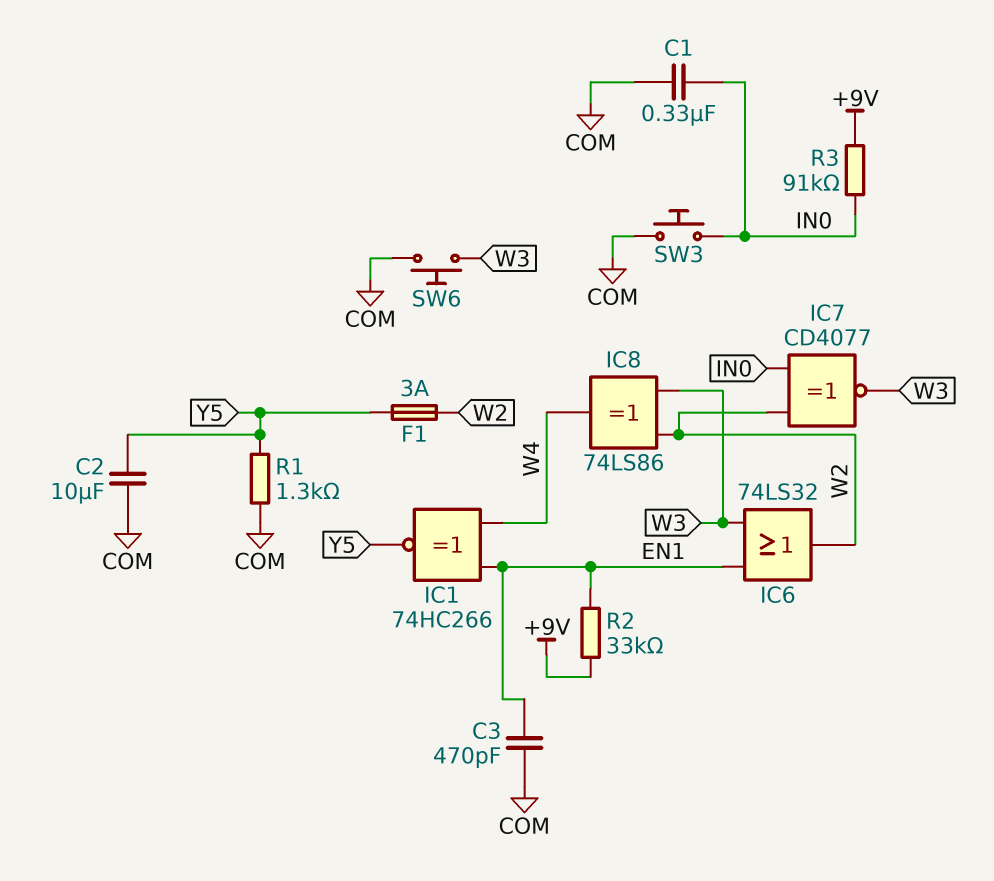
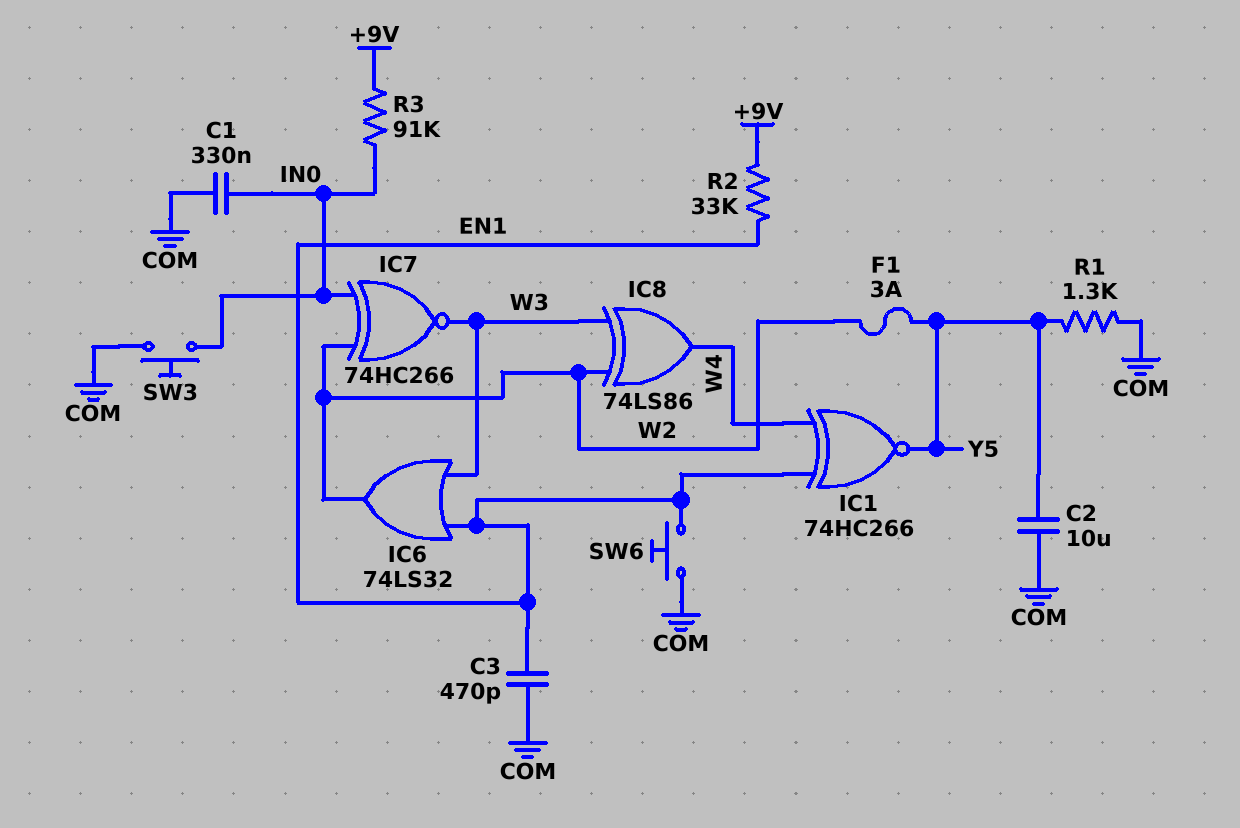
IC7: XNOR CD4077 (in IN0, in W2, out W3) -> XNOR 74HC266 (in IN0, in W2, out W3)
SW6: button (COM, W3) -> button (COM, EN1)

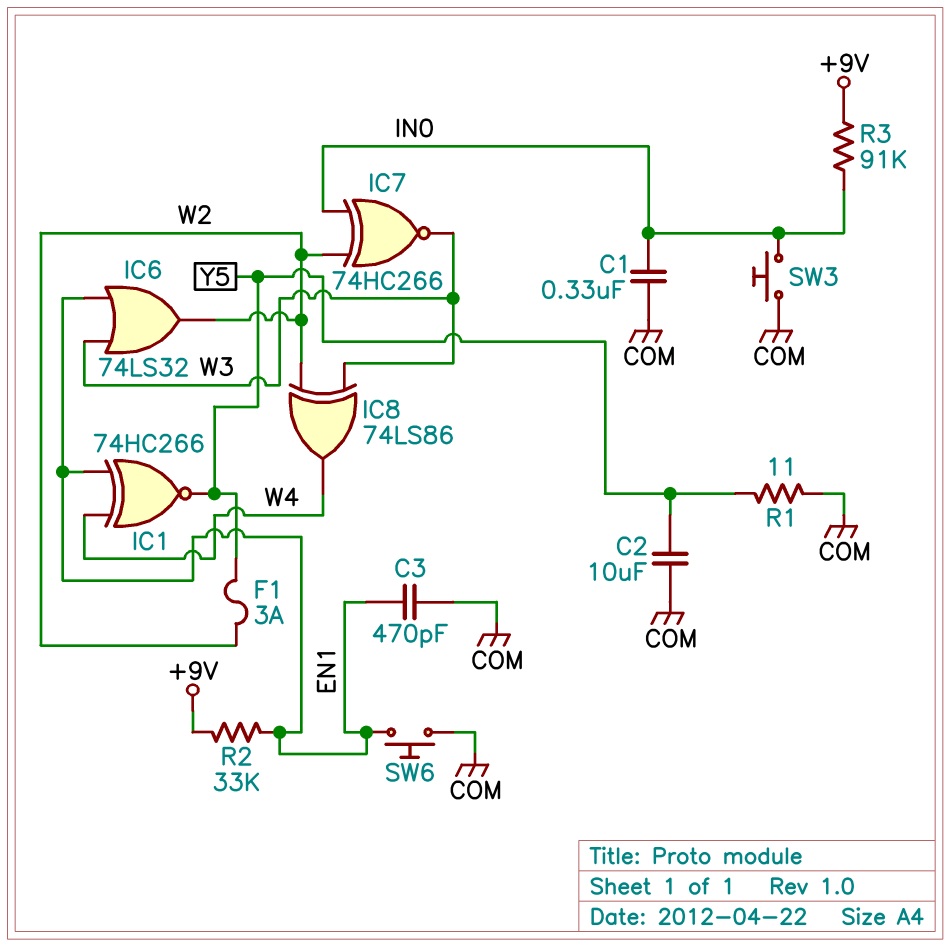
R1: 1.3k (COM, Y5) -> 11 (COM, Y5)

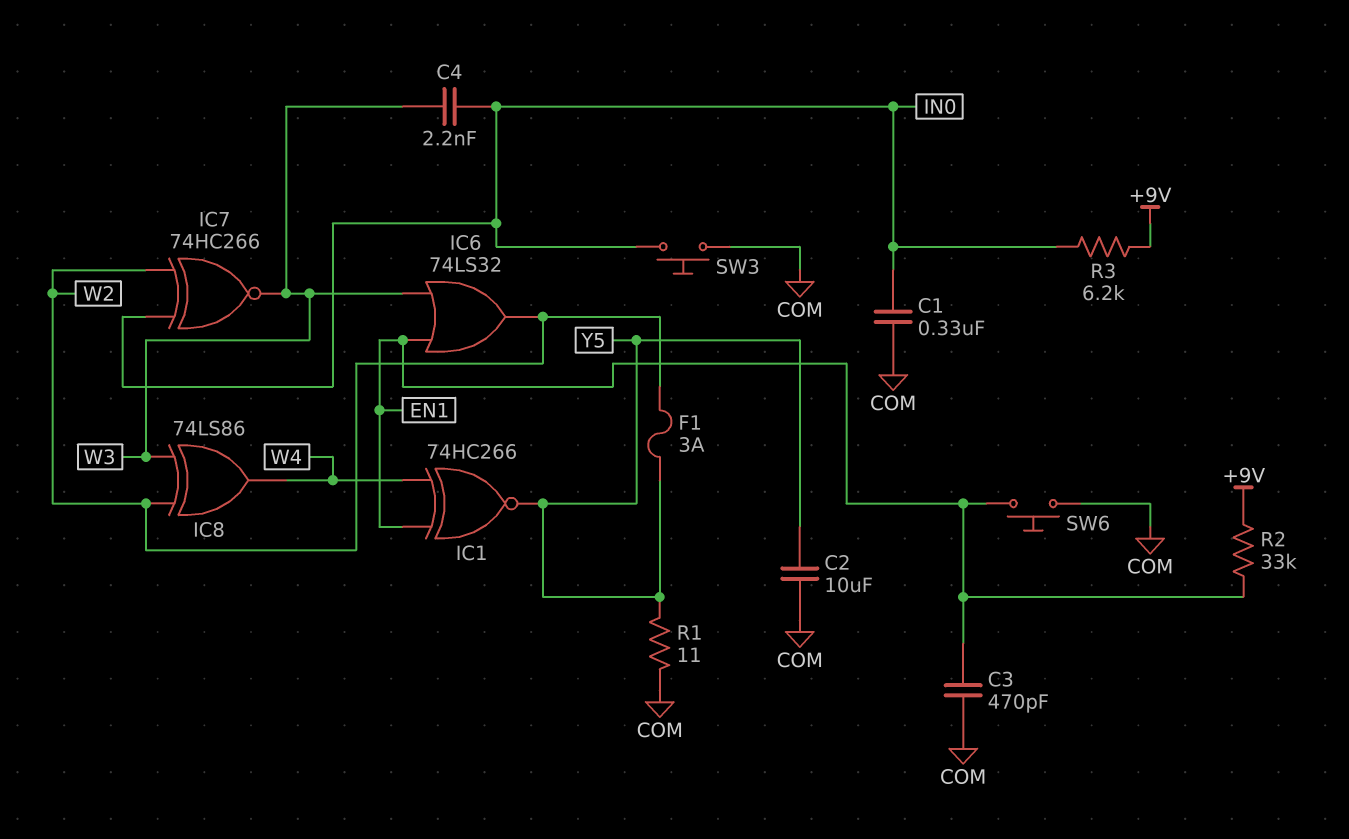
C4: none -> 2.2nF (IN0, W3)
R3: 91k (+9V, IN0) -> 6.2k (+9V, IN0)

